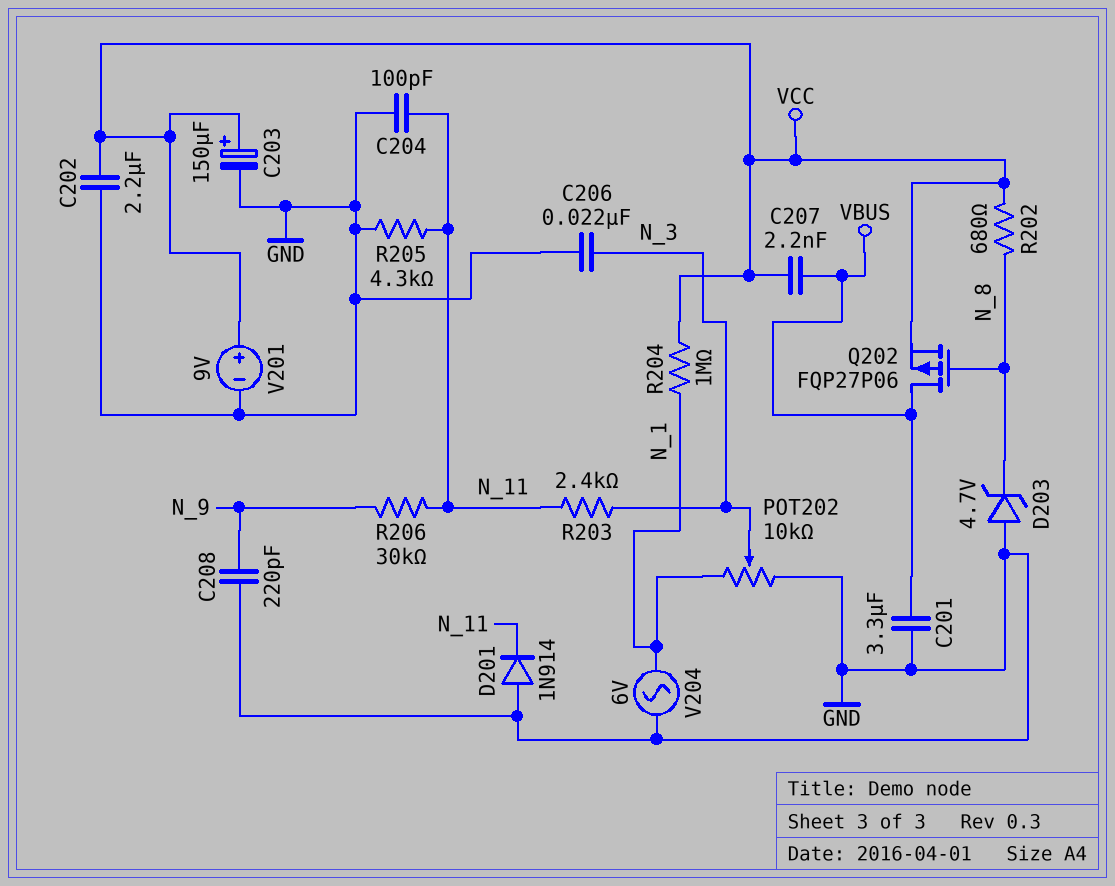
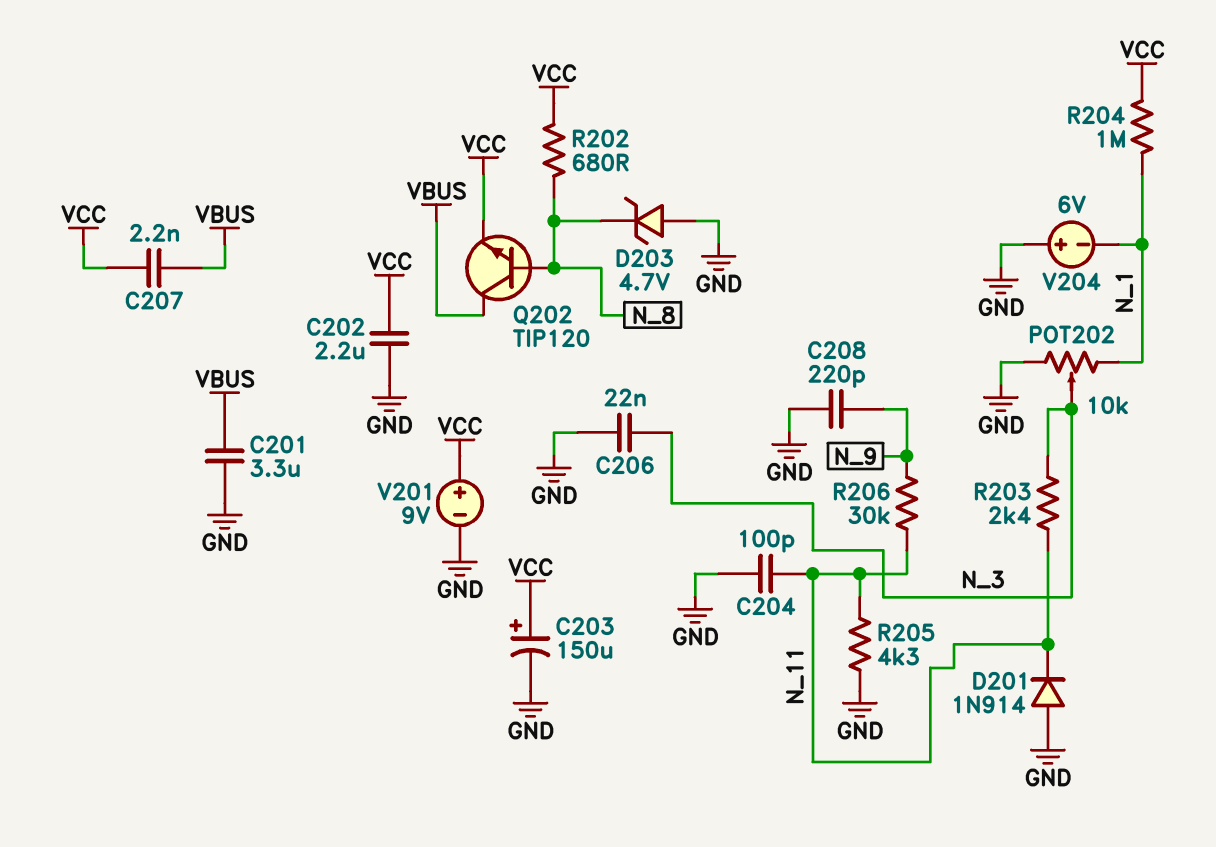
Q202: PMOS FQP27P06 (G N_8, D VBUS, S VCC) -> NPN TIP120 (B N_8, C VBUS, E VCC)
V204: AC 6V (GND, N_1) -> 6V (plus GND, minus N_1)

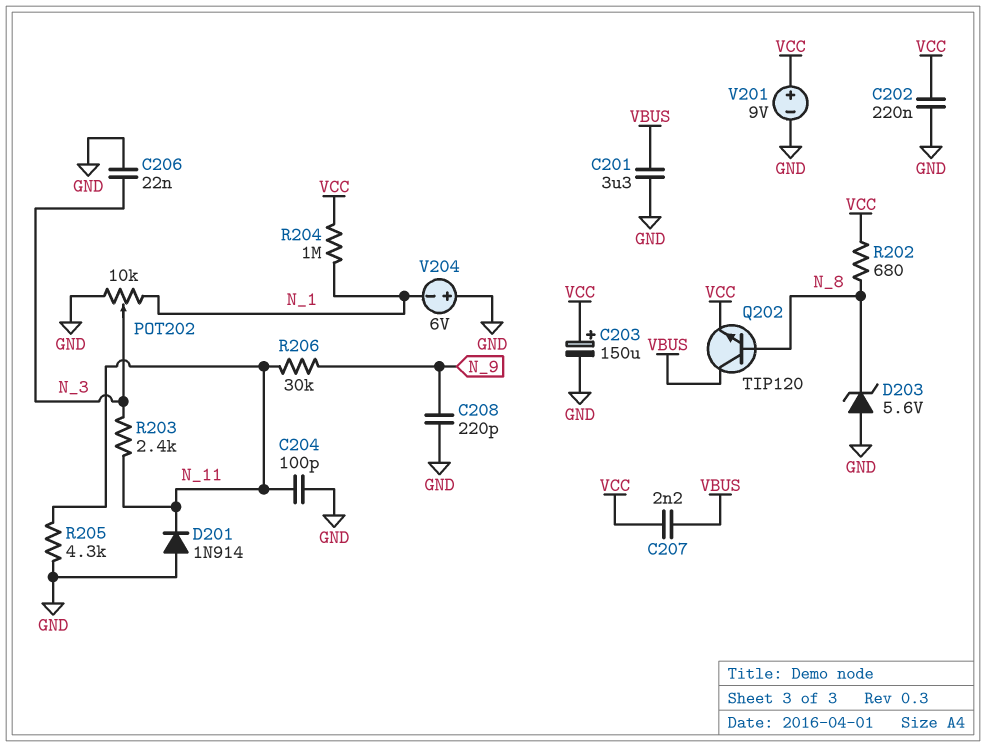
C202: 2.2uF (GND, VCC) -> 220nF (GND, VCC)
D203: zener 4.7V (A GND, K N_8) -> zener 5.6V (A GND, K N_8)

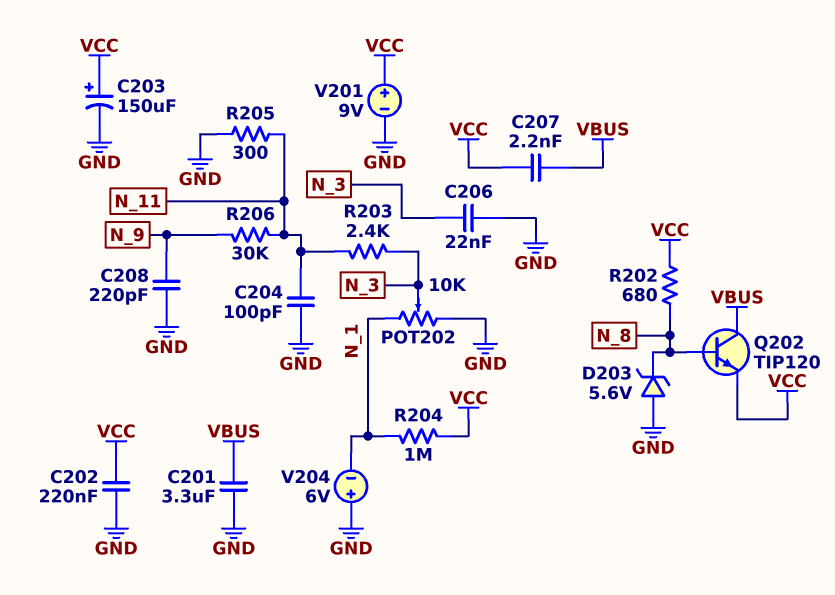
D201: diode 1N914 (A GND, K N_11) -> none
R205: 4.3k (GND, N_11) -> 300 (GND, N_11)

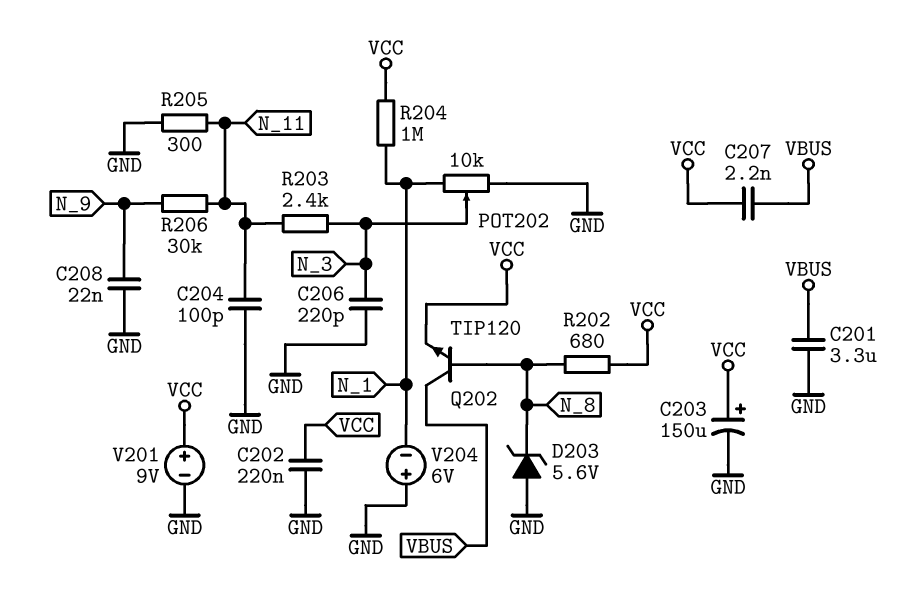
C206: 22nF (GND, N_3) -> 220pF (GND, N_3)
C208: 220pF (GND, N_9) -> 22nF (GND, N_9)

